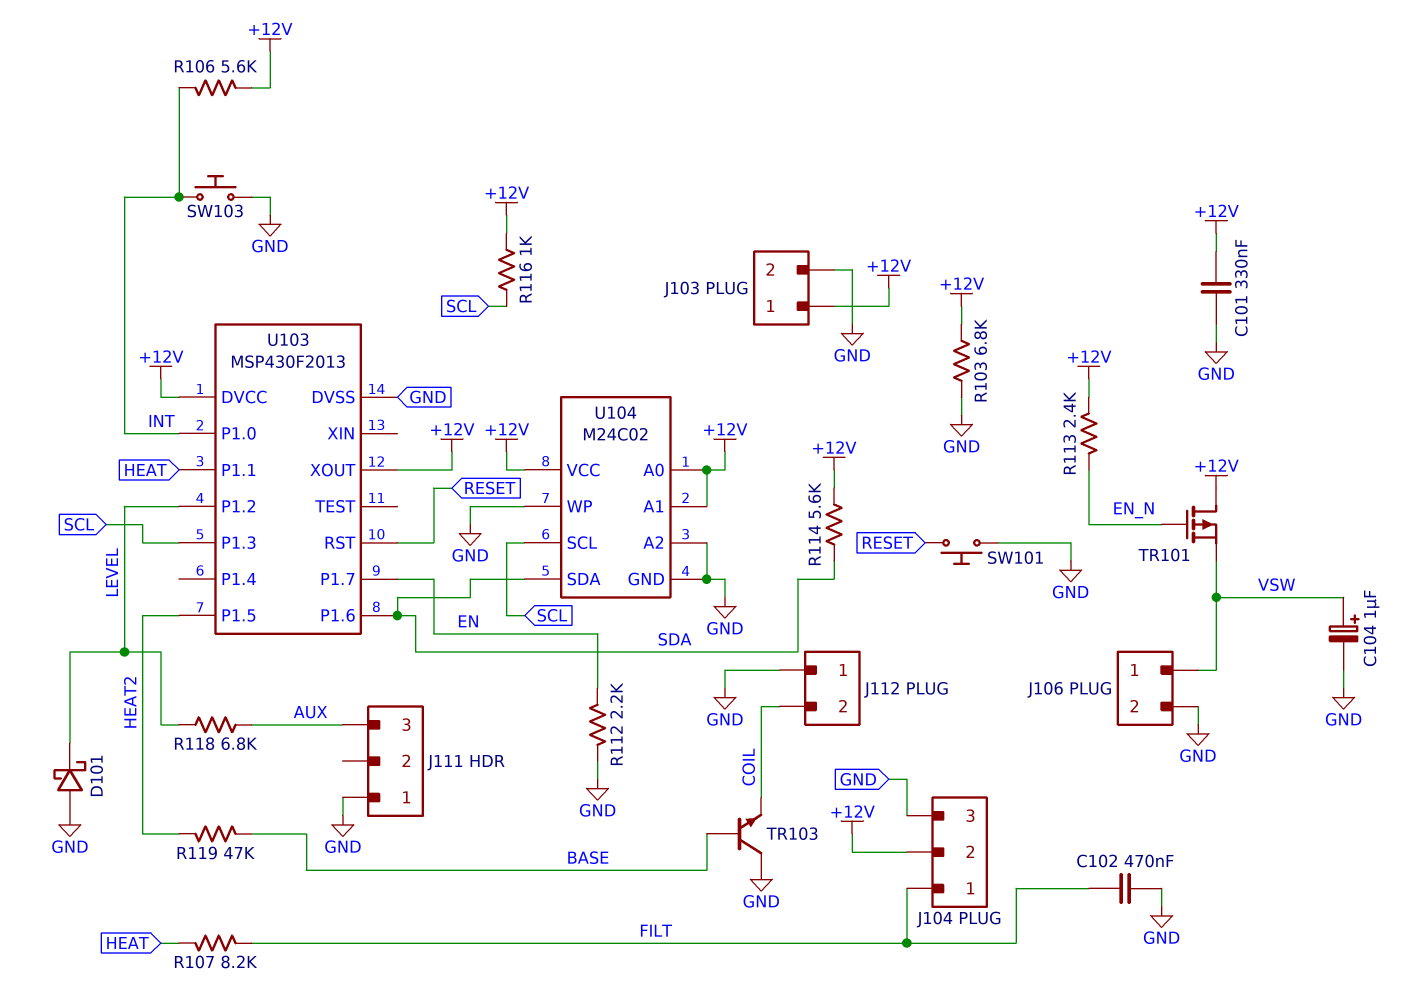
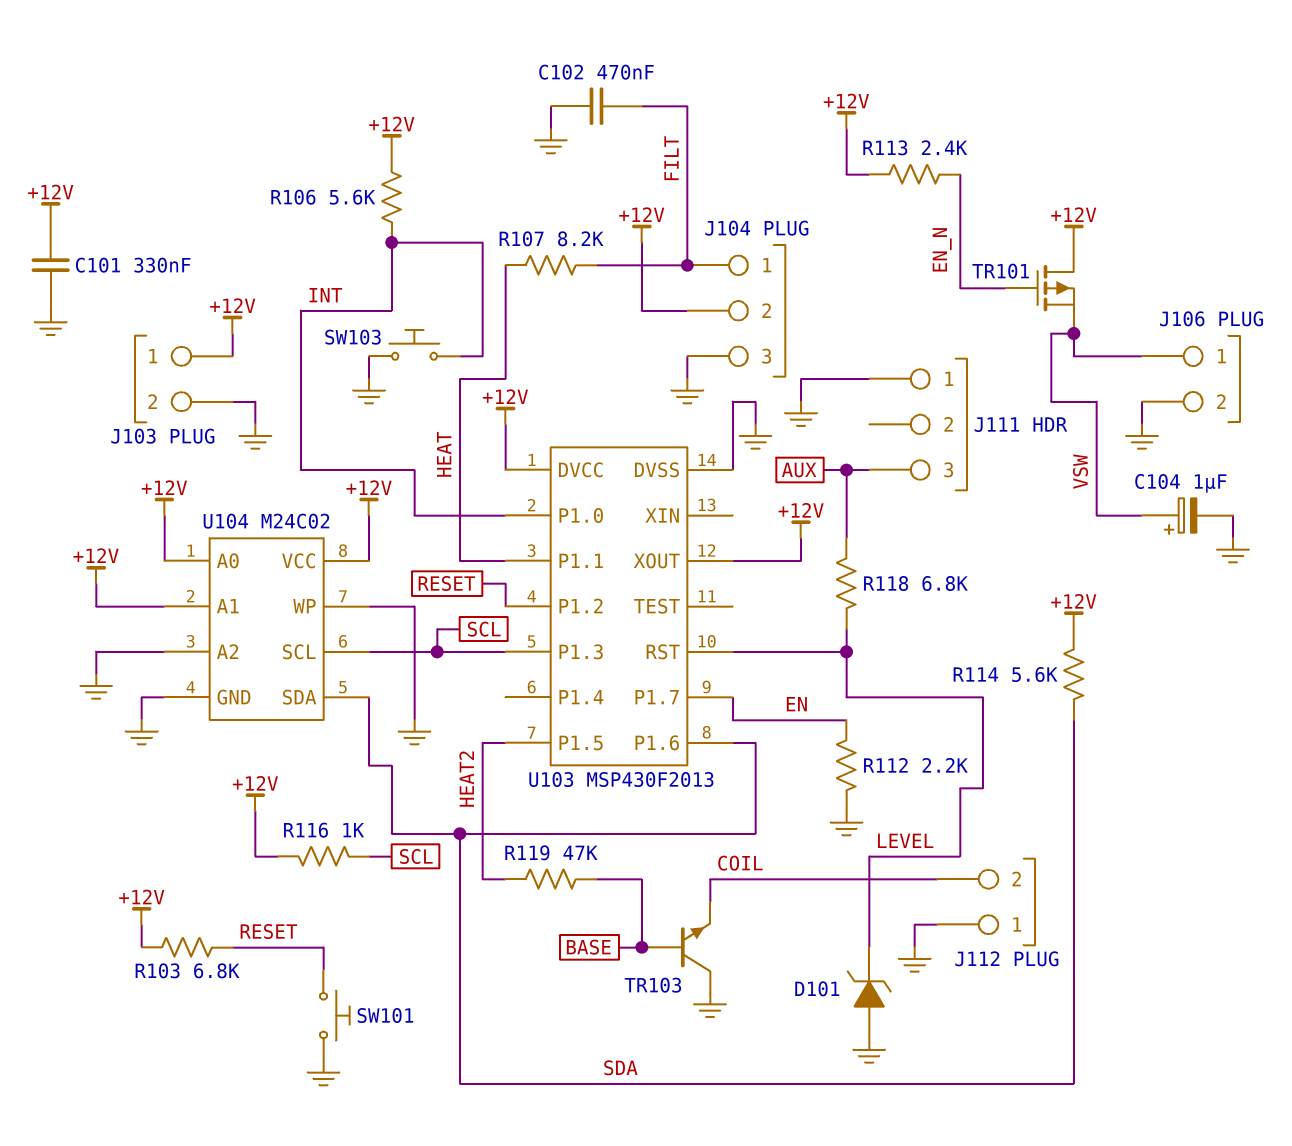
D101: schottky (A GND, K LEVEL) -> zener (A GND, K LEVEL)
R103: 6.8k (+12V, GND) -> 6.8k (+12V, RESET)
U103 pin P1.2: LEVEL -> RESET
U103 pin RST: RESET -> LEVEL

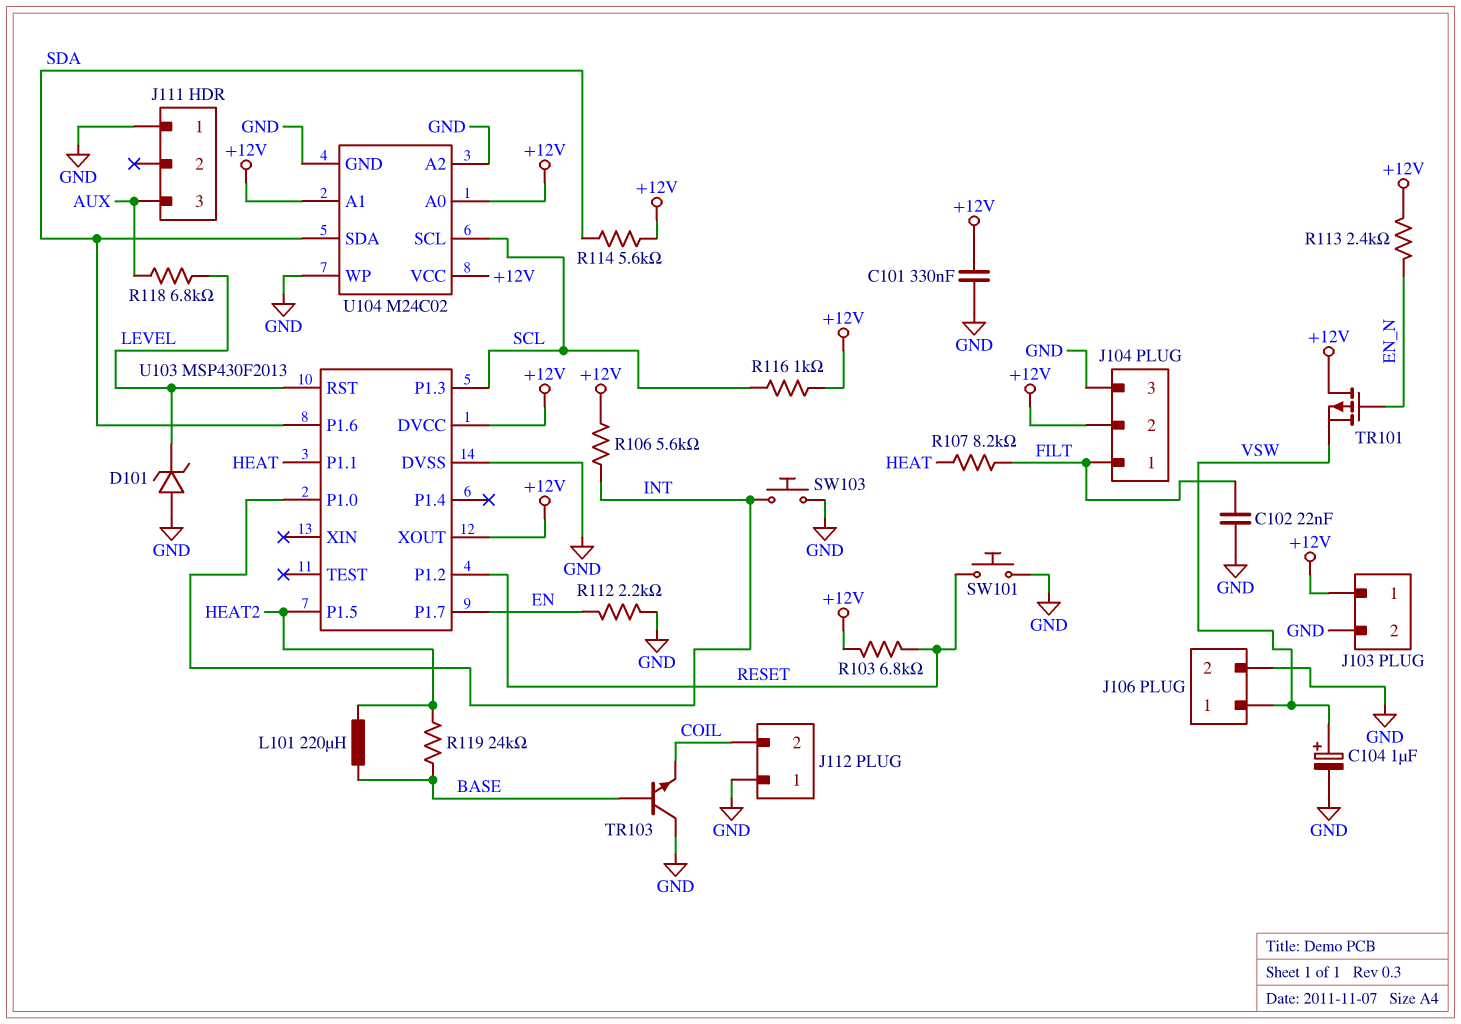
C102: 470nF (FILT, GND) -> 22nF (FILT, GND)
L101: none -> 220uH (BASE, HEAT2)
R119: 47k (BASE, HEAT2) -> 24k (BASE, HEAT2)

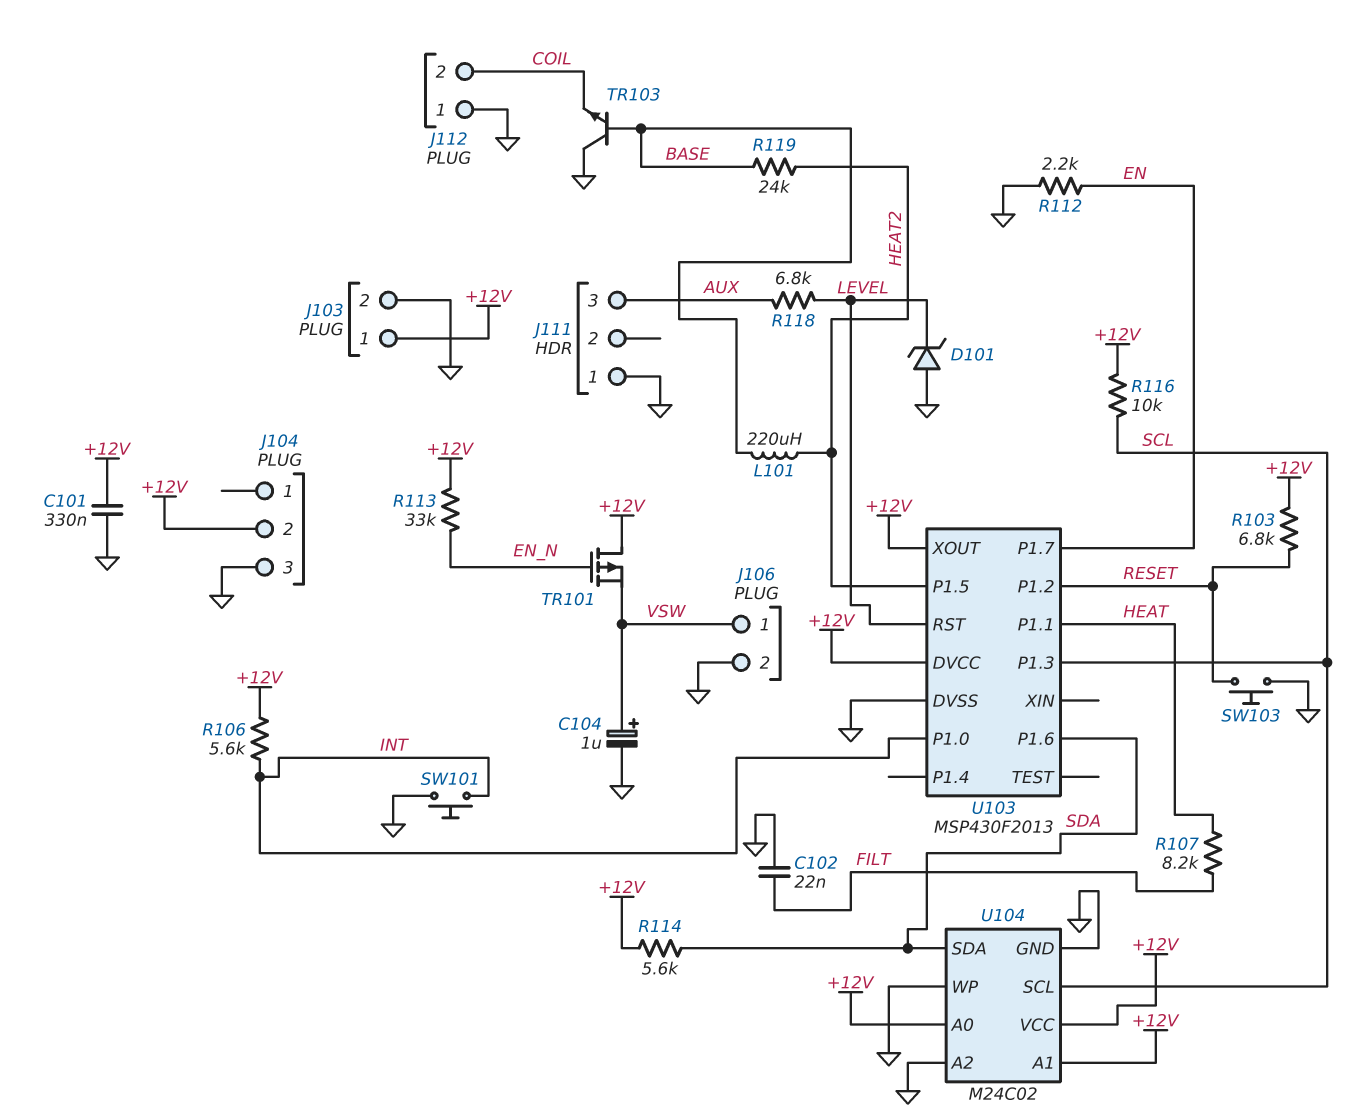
J104 pin 1: FILT -> none
R113: 2.4k (+12V, EN_N) -> 33k (+12V, EN_N)
R116: 1k (+12V, SCL) -> 10k (+12V, SCL)
SW101: button (GND, RESET) -> button (GND, INT)
SW103: button (GND, INT) -> button (GND, RESET)

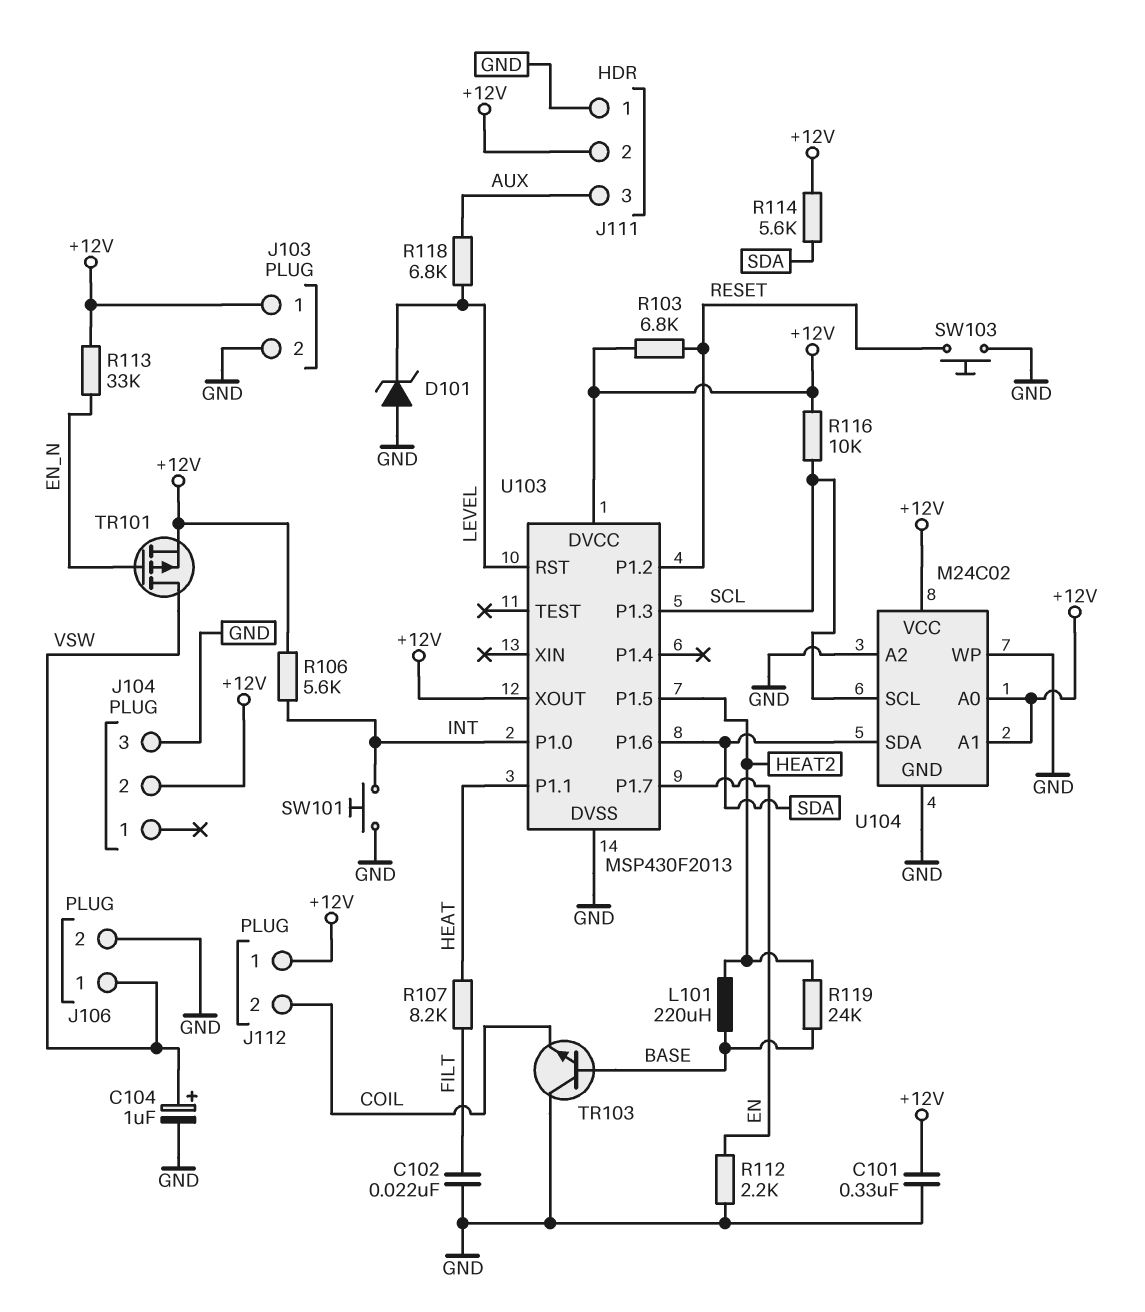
J111 pin 2: none -> +12V
J112 pin 1: GND -> +12V
TR101: PMOS (G EN_N, D +12V, S VSW) -> PMOS (G EN_N, D VSW, S +12V)

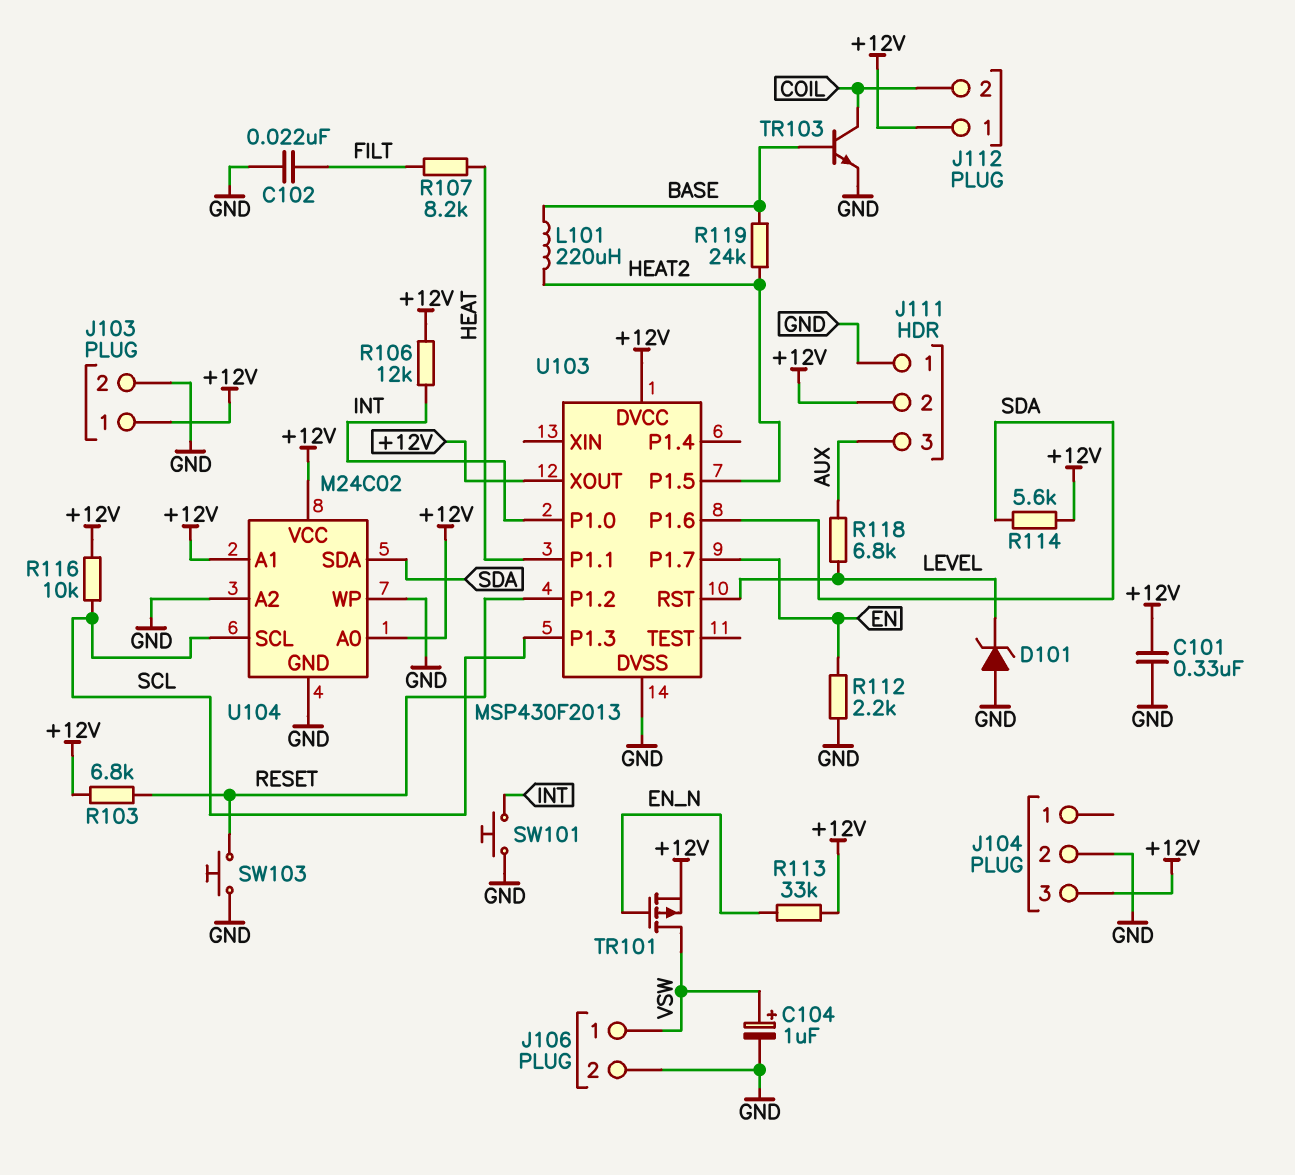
J104 pin 2: +12V -> GND
J104 pin 3: GND -> +12V
R106: 5.6k (+12V, INT) -> 12k (+12V, INT)
TR103: NPN (B BASE, C GND, E COIL) -> NPN (B BASE, C COIL, E GND)

